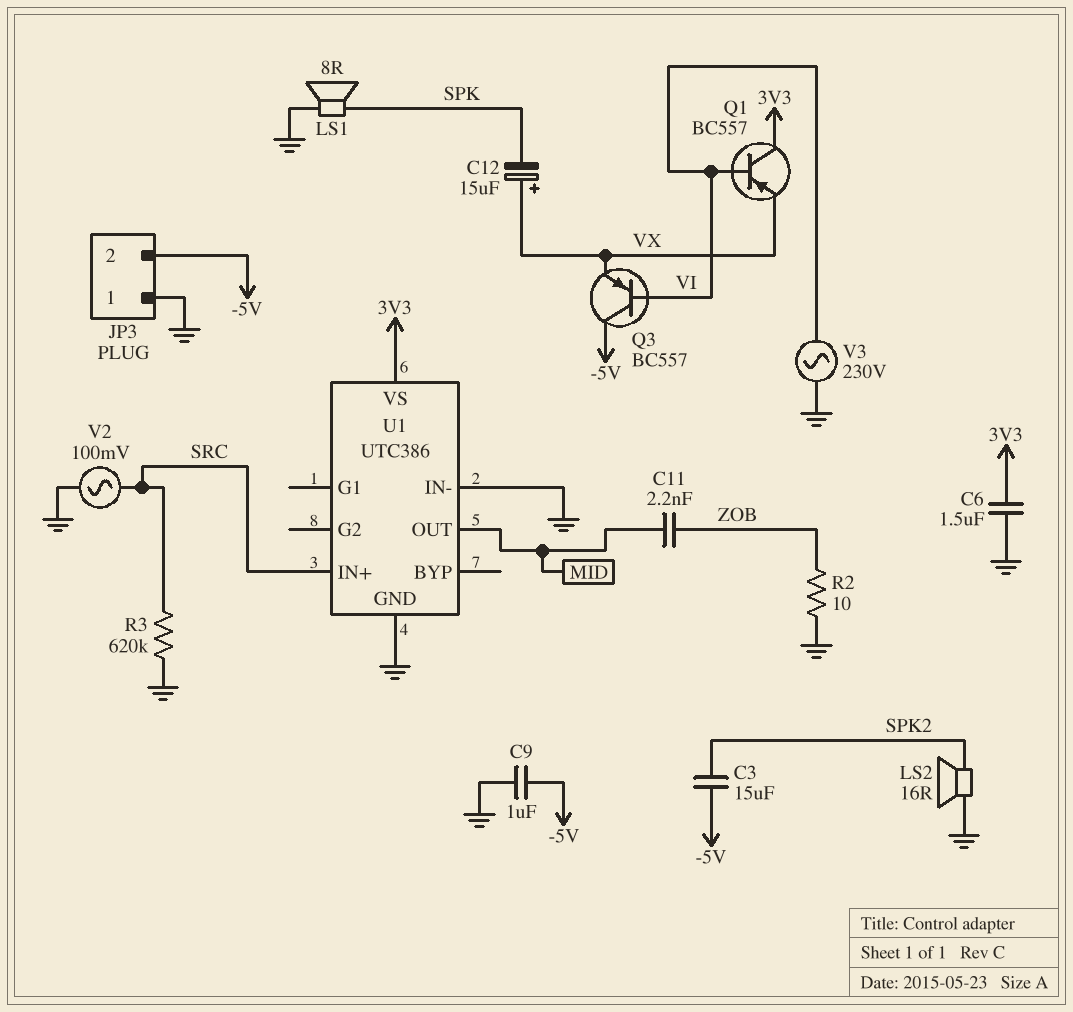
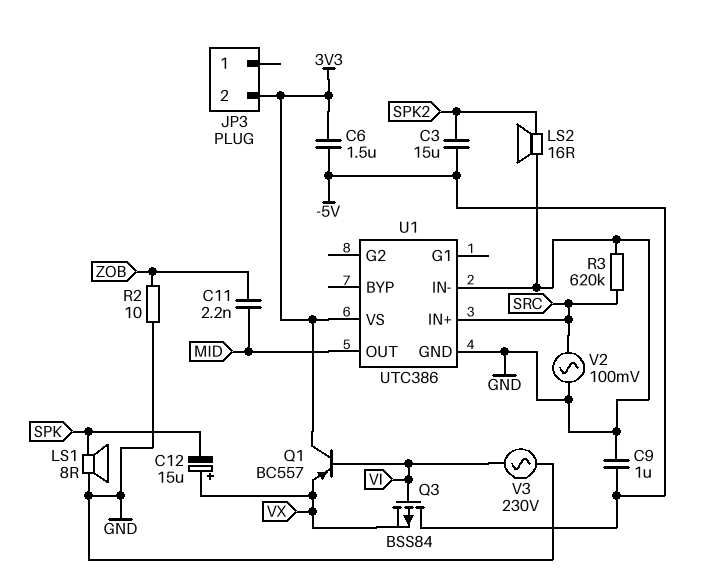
C6: 1.5uF (3V3, GND) -> 1.5uF (-5V, 3V3)
JP3 pin 1: GND -> none
JP3 pin 2: -5V -> 3V3
Q3: PNP BC557 (B VI, C -5V, E VX) -> PMOS BSS84 (G VI, D -5V, S VX)

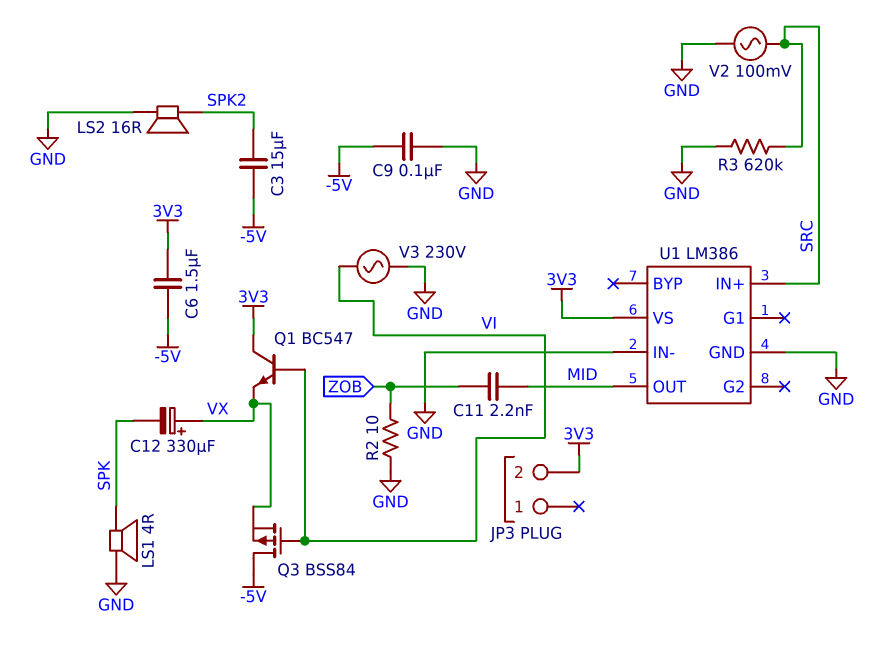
C9: 1uF (-5V, GND) -> 100nF (-5V, GND)
C12: 15uF (plus VX, minus SPK) -> 330uF (plus VX, minus SPK)
LS1: speaker 8R (GND, SPK) -> speaker 4R (GND, SPK)
Q1: PNP BC557 (B VI, C 3V3, E VX) -> NPN BC547 (B VI, C 3V3, E VX)
U1: UTC386 -> LM386

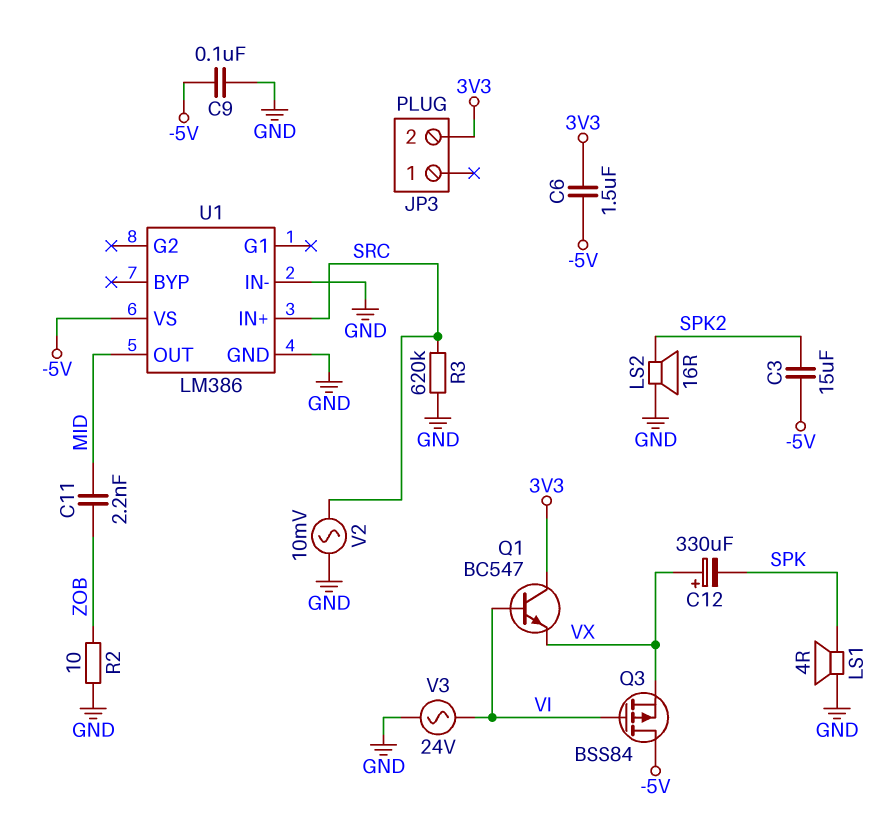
U1 pin VS: 3V3 -> -5V
V2: AC 100mV (GND, SRC) -> AC 10mV (GND, SRC)
V3: AC 230V (GND, VI) -> AC 24V (GND, VI)

